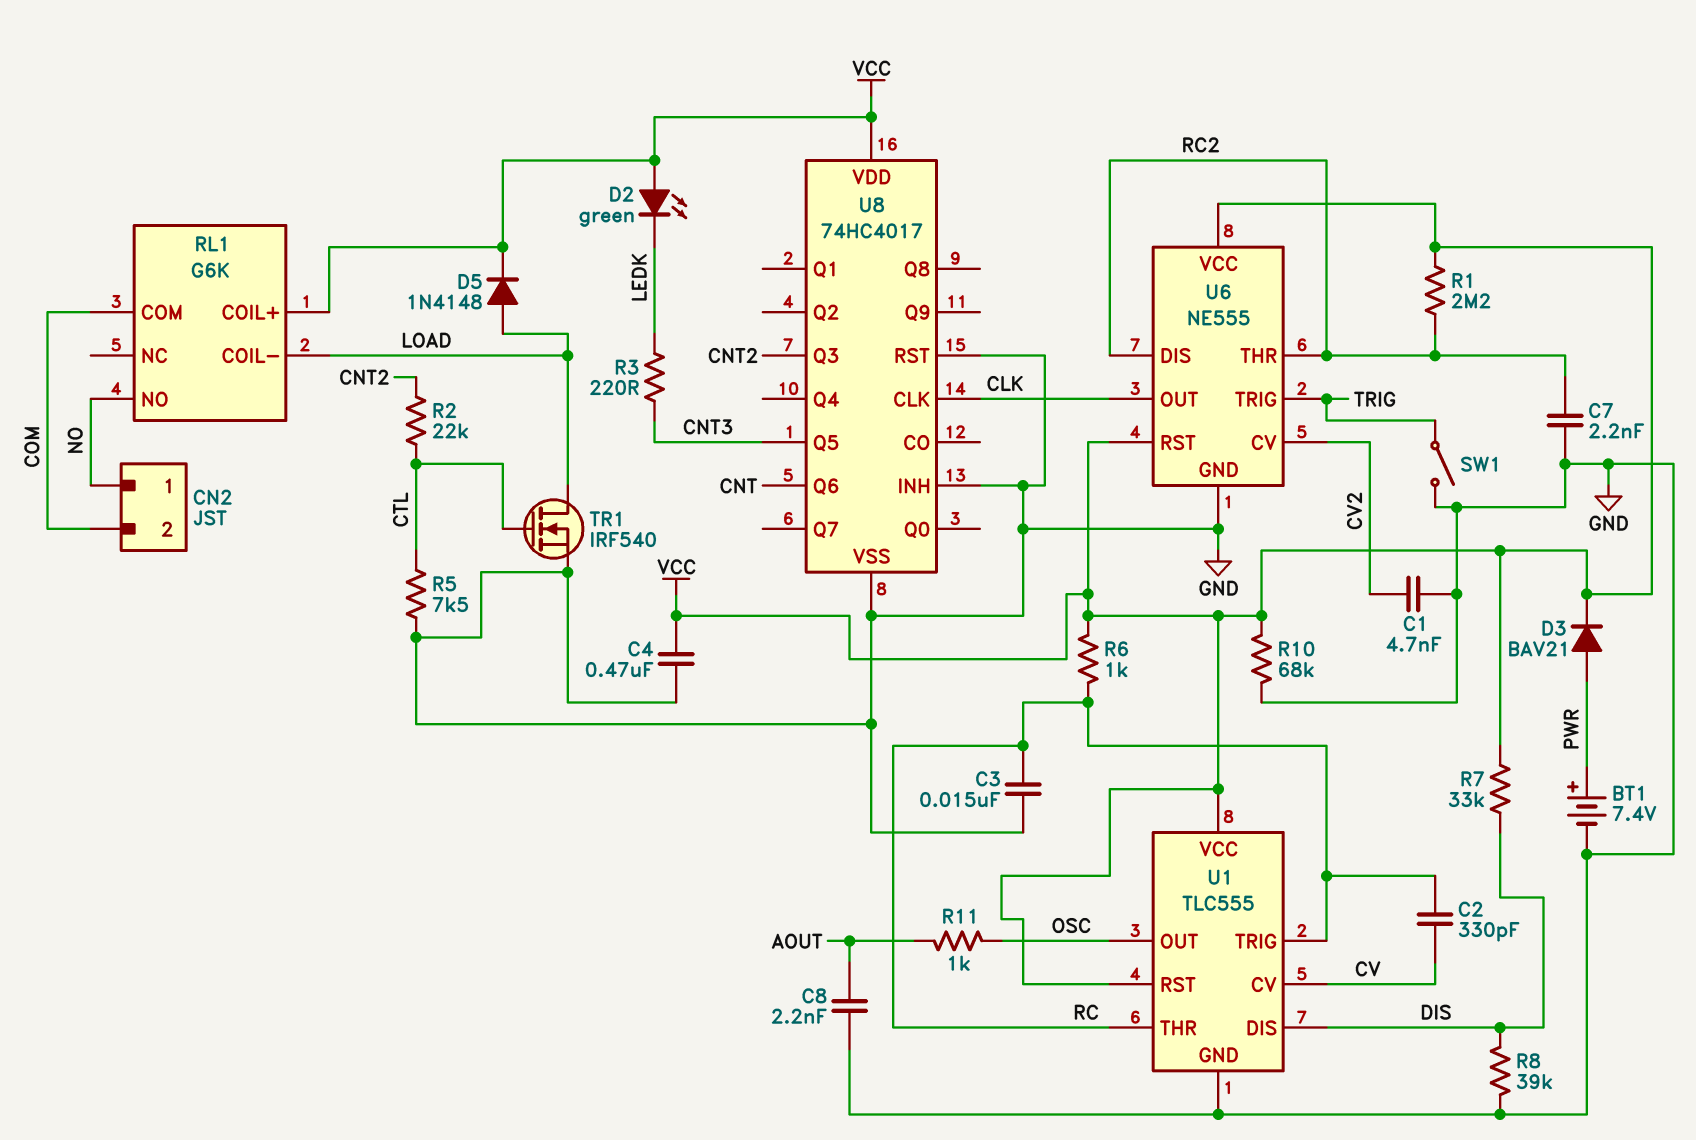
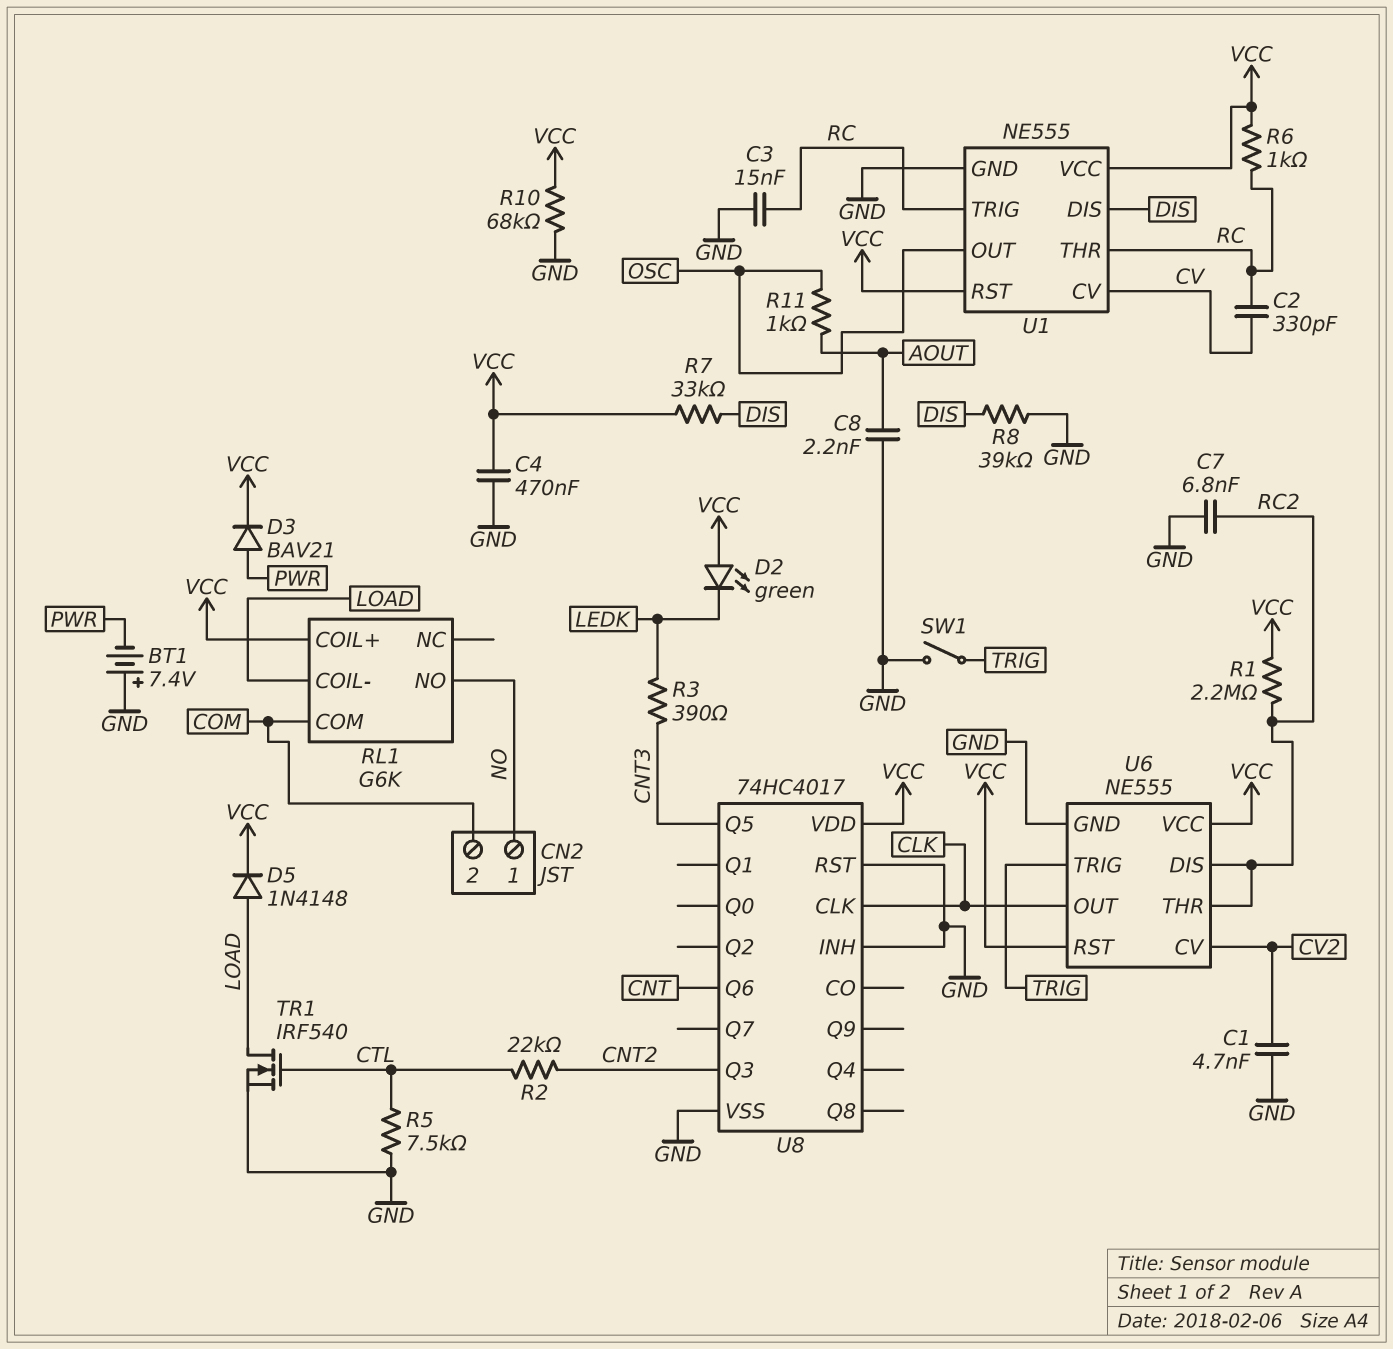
BT1: 7.4V (plus PWR, minus GND) -> 7.4V (plus GND, minus PWR)
C7: 2.2nF (GND, RC2) -> 6.8nF (GND, RC2)
R3: 220 (CNT3, LEDK) -> 390 (CNT3, LEDK)
U1: TLC555 -> NE555

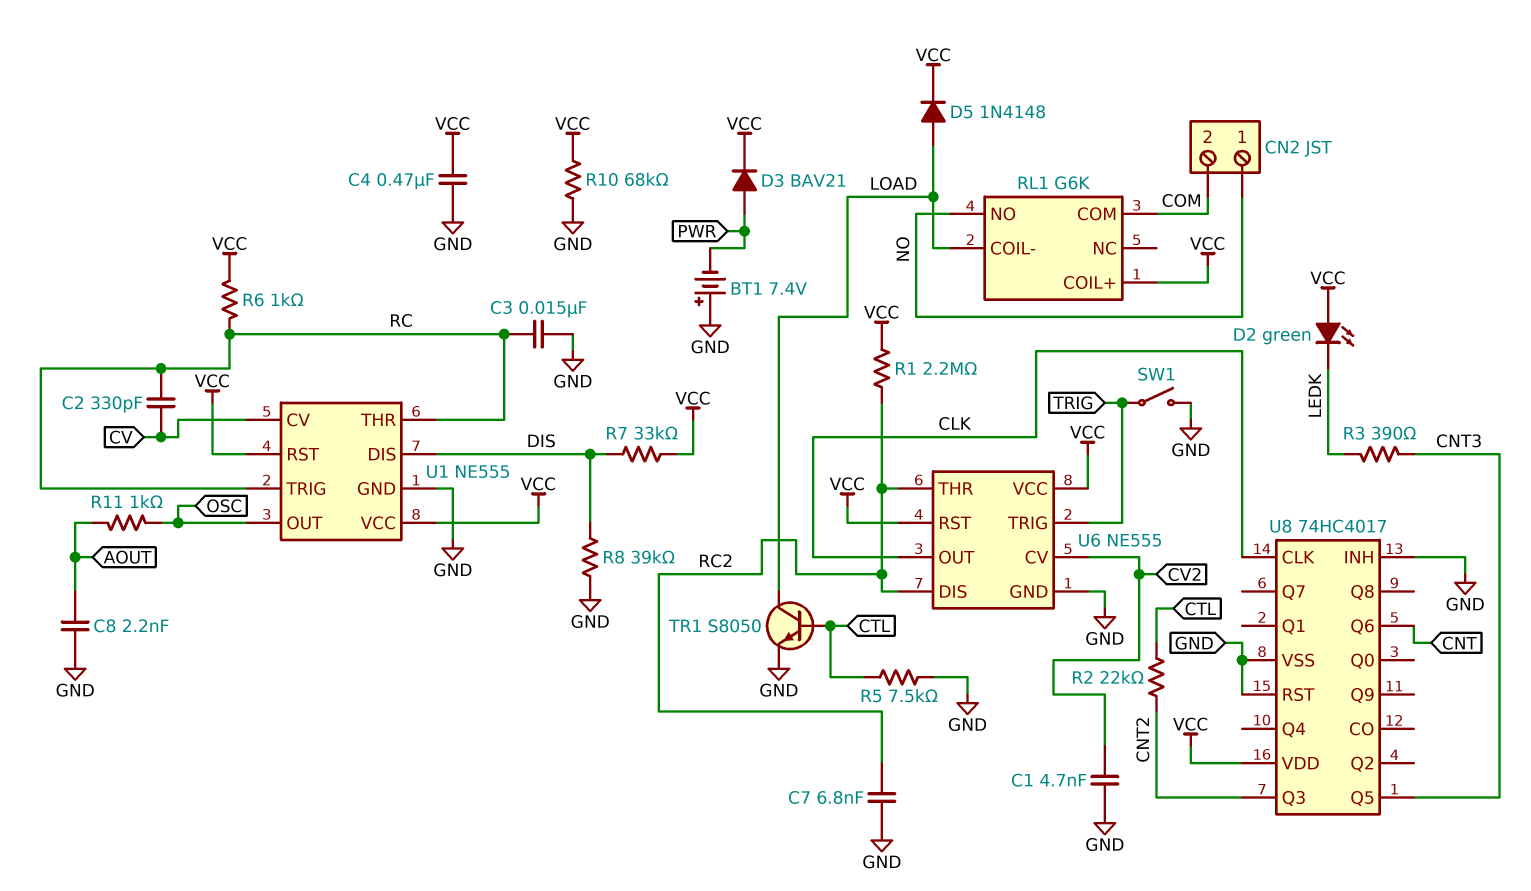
TR1: NMOS IRF540 (G CTL, D LOAD, S GND) -> NPN S8050 (B CTL, C LOAD, E GND)

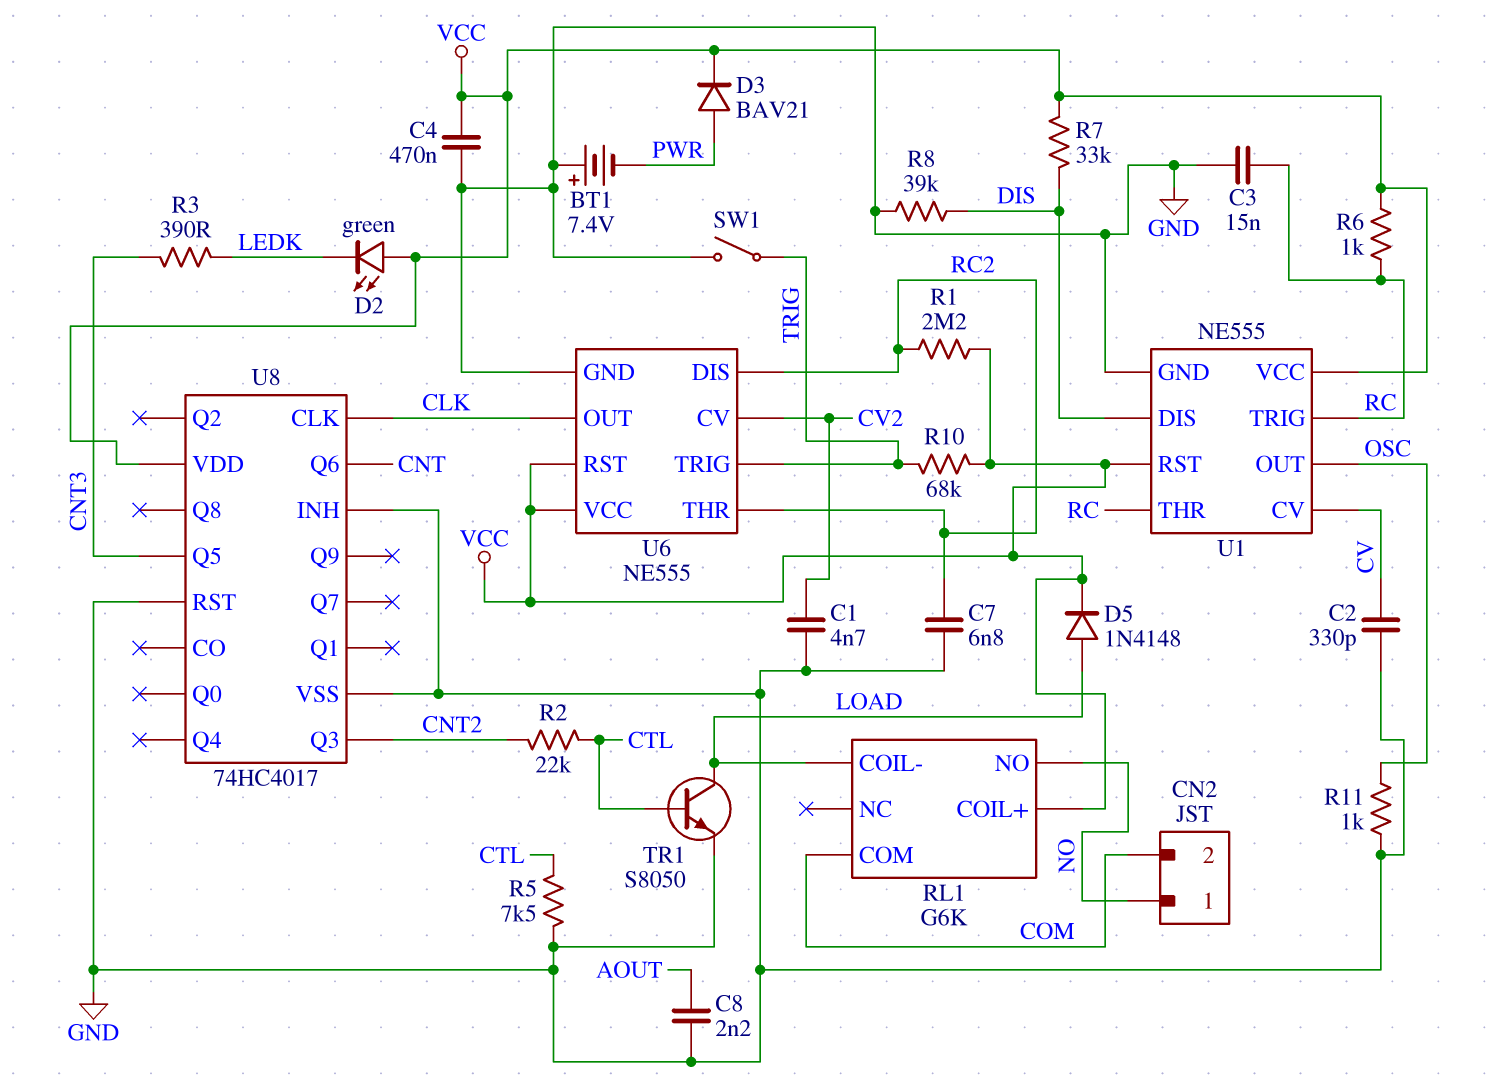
C2: 330pF (CV, RC) -> 330pF (CV, GND)
R10: 68k (GND, VCC) -> 68k (TRIG, VCC)
R11: 1k (AOUT, OSC) -> 1k (GND, OSC)

